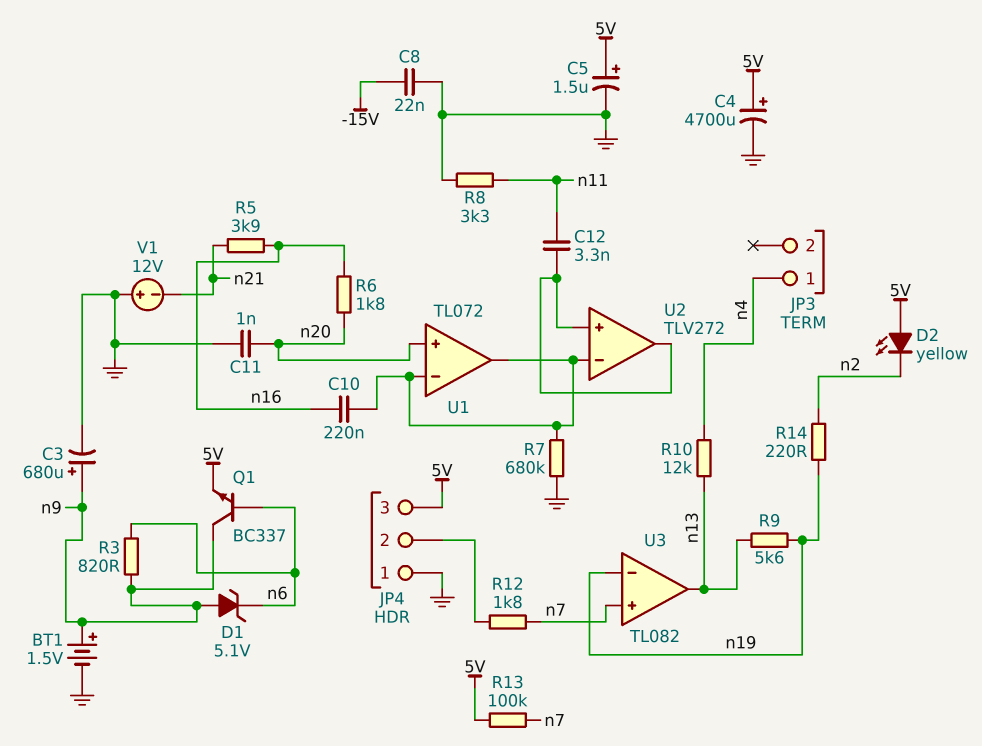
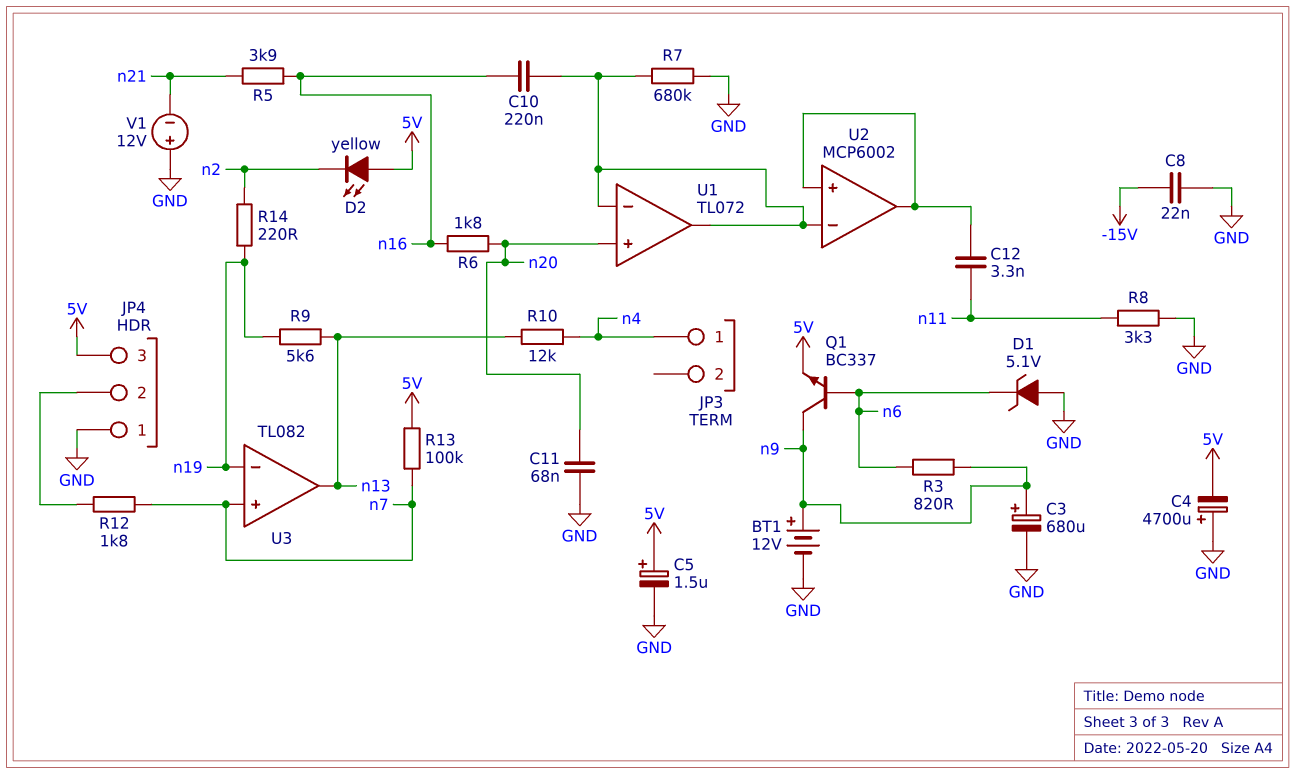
BT1: 1.5V (plus n9, minus GND) -> 12V (plus n9, minus GND)
C4: 4700uF (plus 5V, minus GND) -> 4700uF (plus GND, minus 5V)
C11: 1nF (GND, n20) -> 68nF (GND, n20)
D1: zener 5.1V (A n9, K n6) -> zener 5.1V (A GND, K n6)
U2: TLV272 -> MCP6002

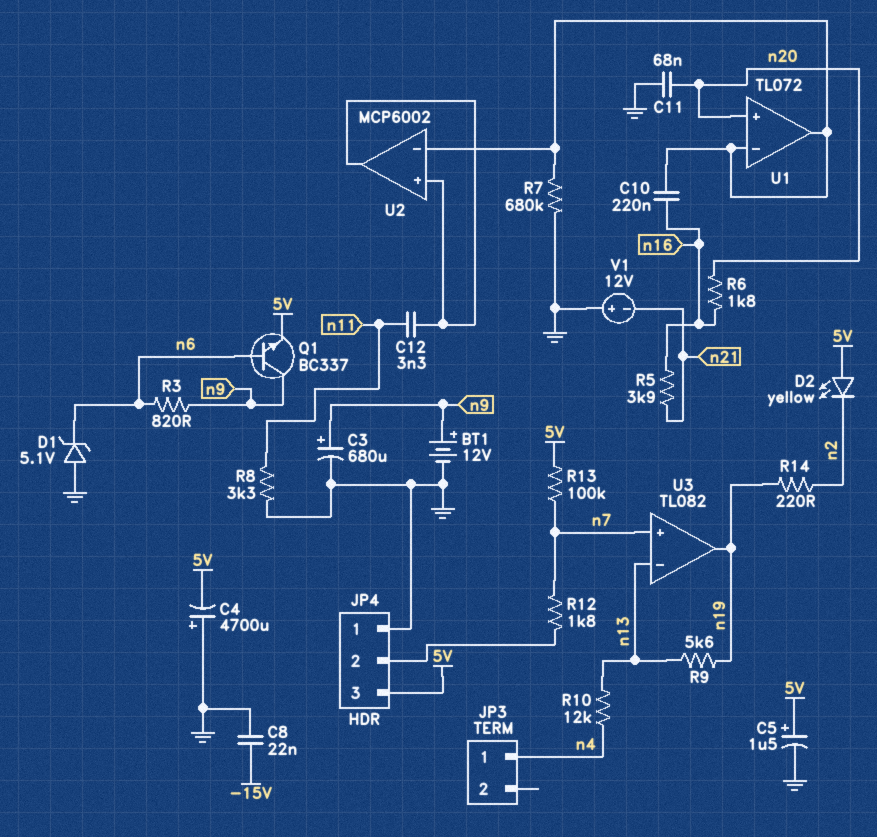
U3 pin in-: n19 -> n13
U3 pin out: n13 -> n19

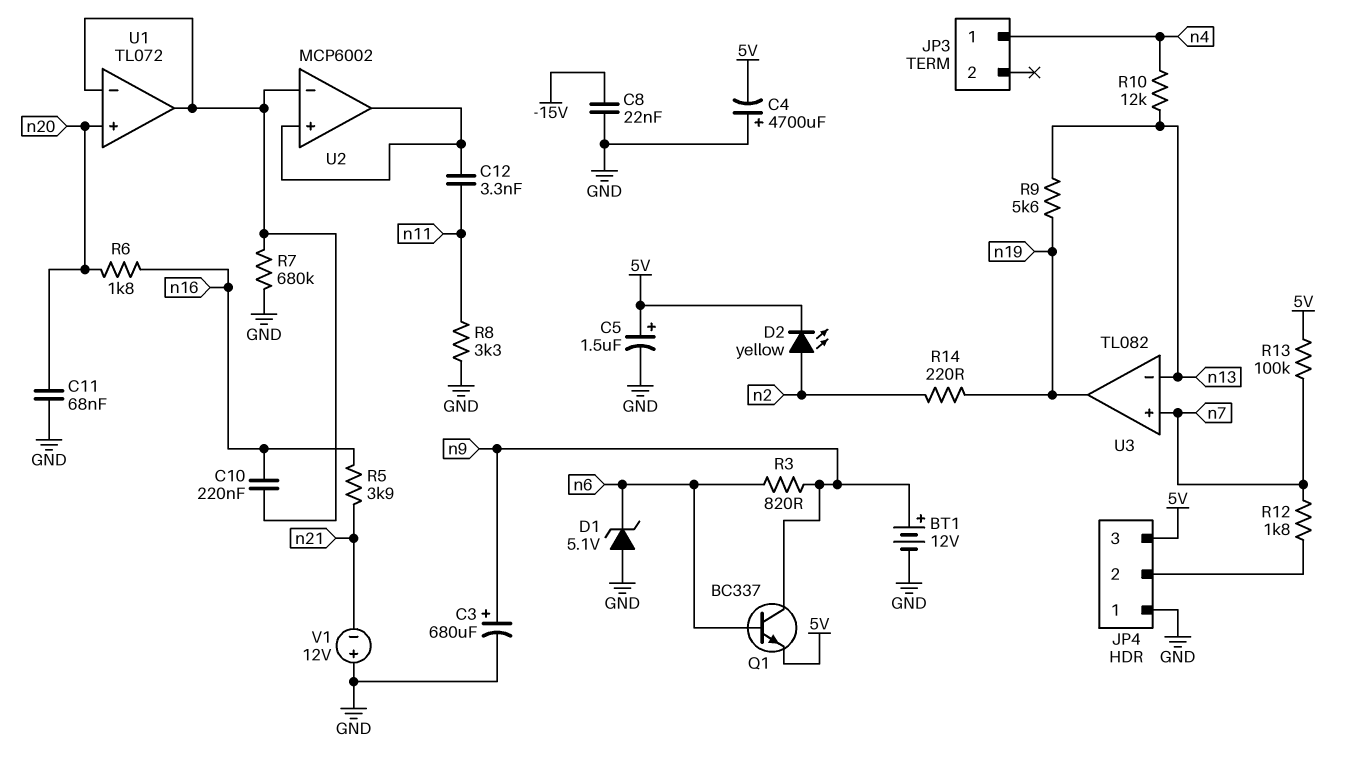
D2: LED yellow (A 5V, K n2) -> LED yellow (A n2, K 5V)

